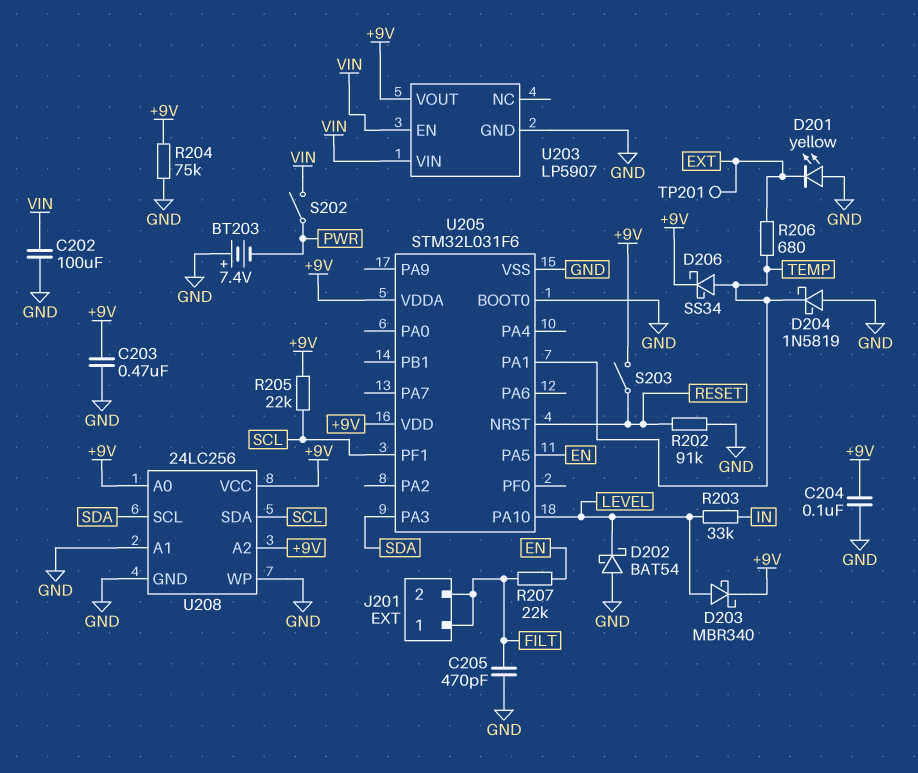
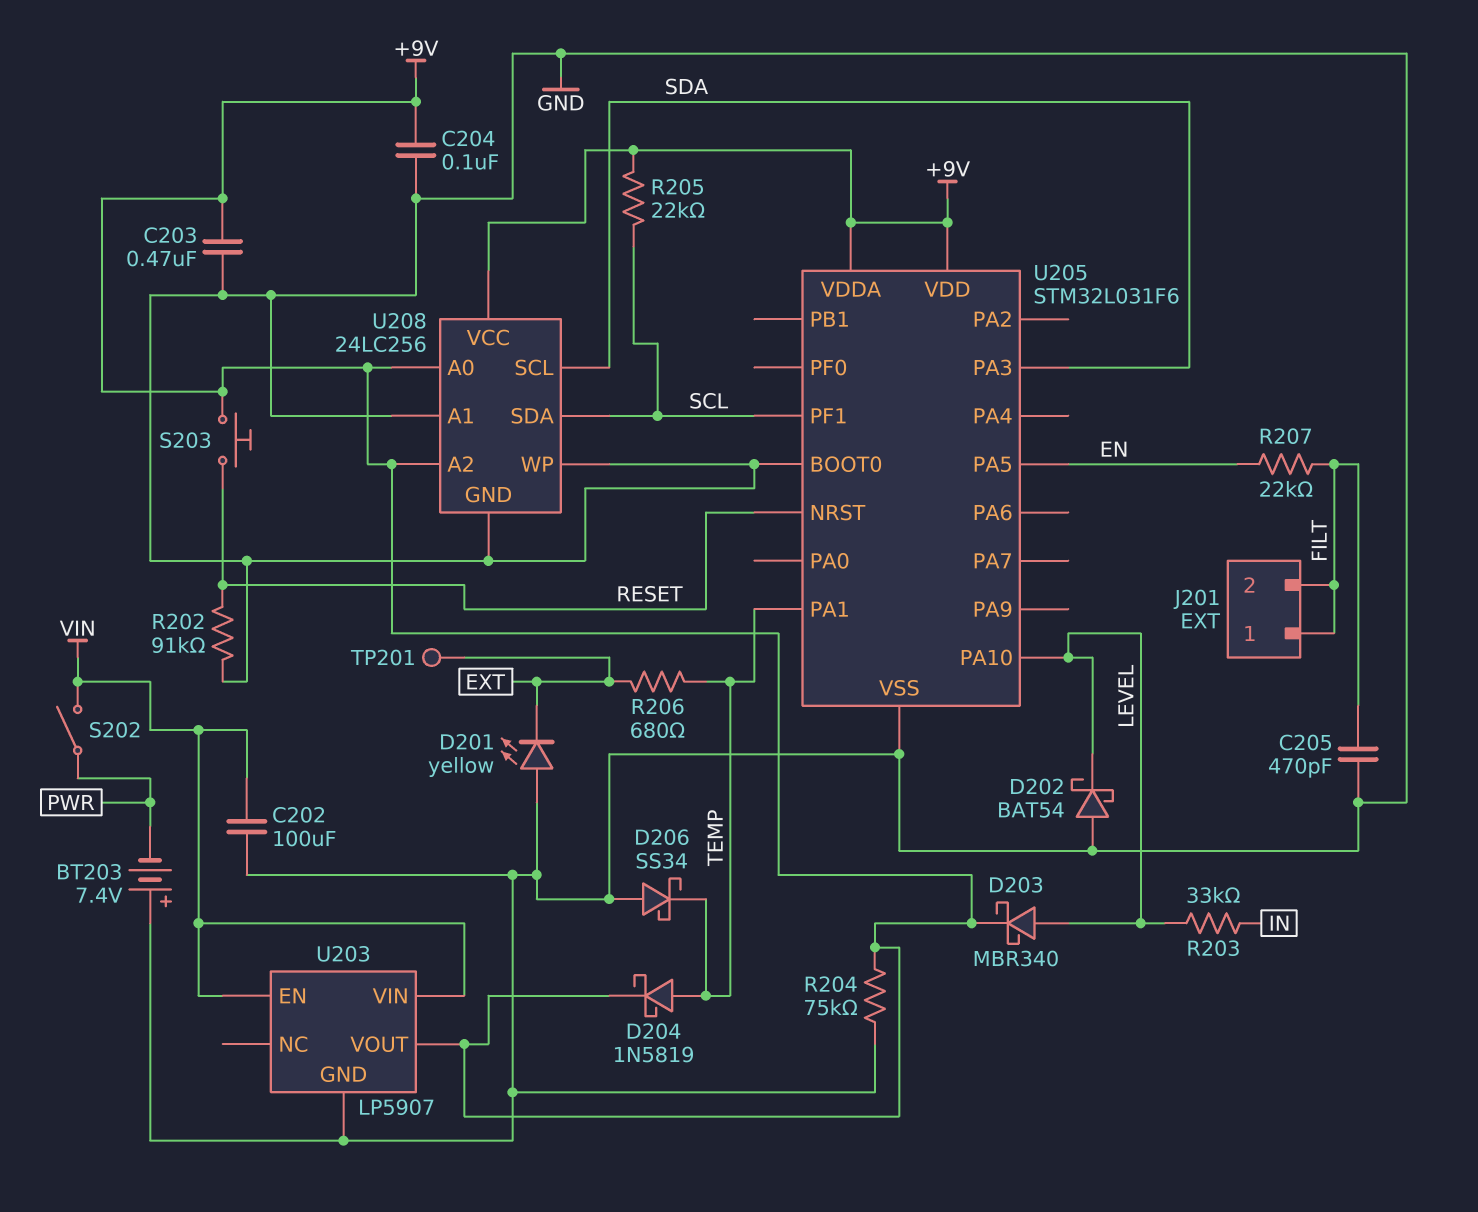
D204: schottky 1N5819 (A GND, K TEMP) -> schottky 1N5819 (A TEMP, K +9V)
D206: schottky SS34 (A TEMP, K +9V) -> schottky SS34 (A GND, K TEMP)
S203: switch (+9V, RESET) -> button (+9V, RESET)

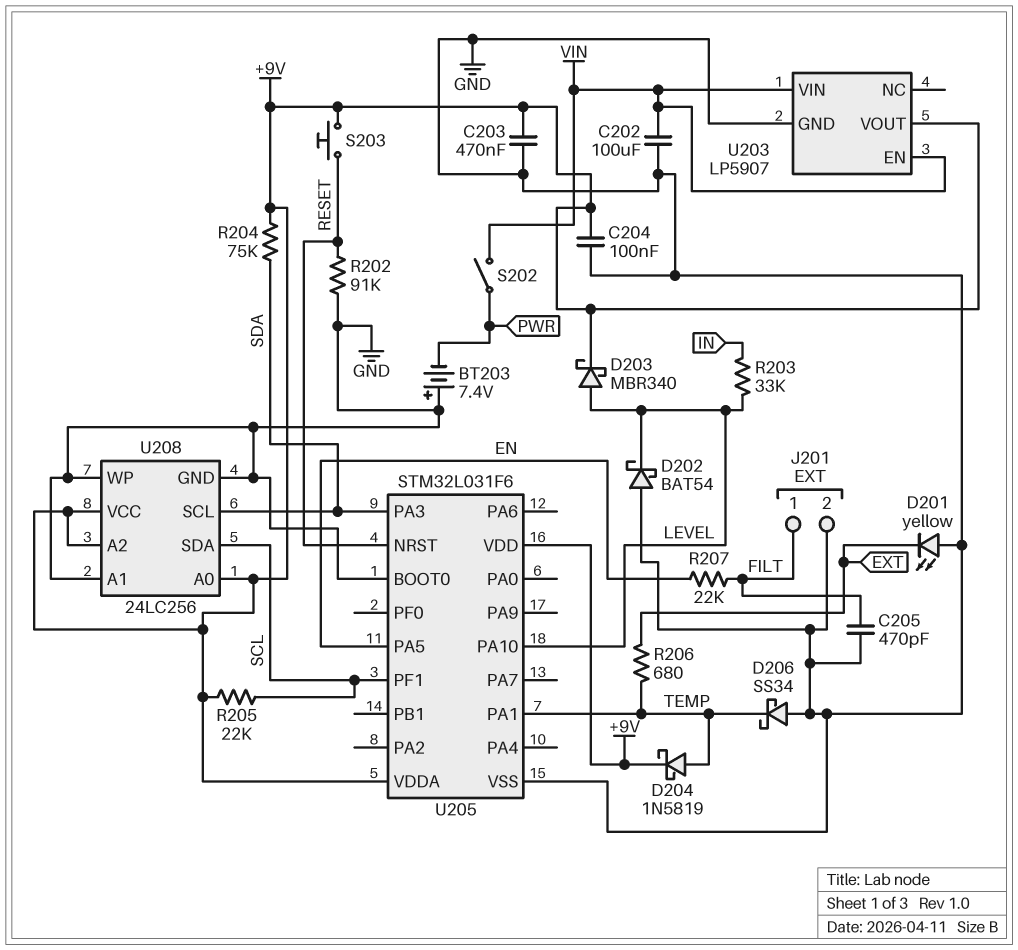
J201 pin 2: FILT -> GND
R204: 75k (+9V, GND) -> 75k (+9V, SDA)
TP201: test point (EXT) -> none

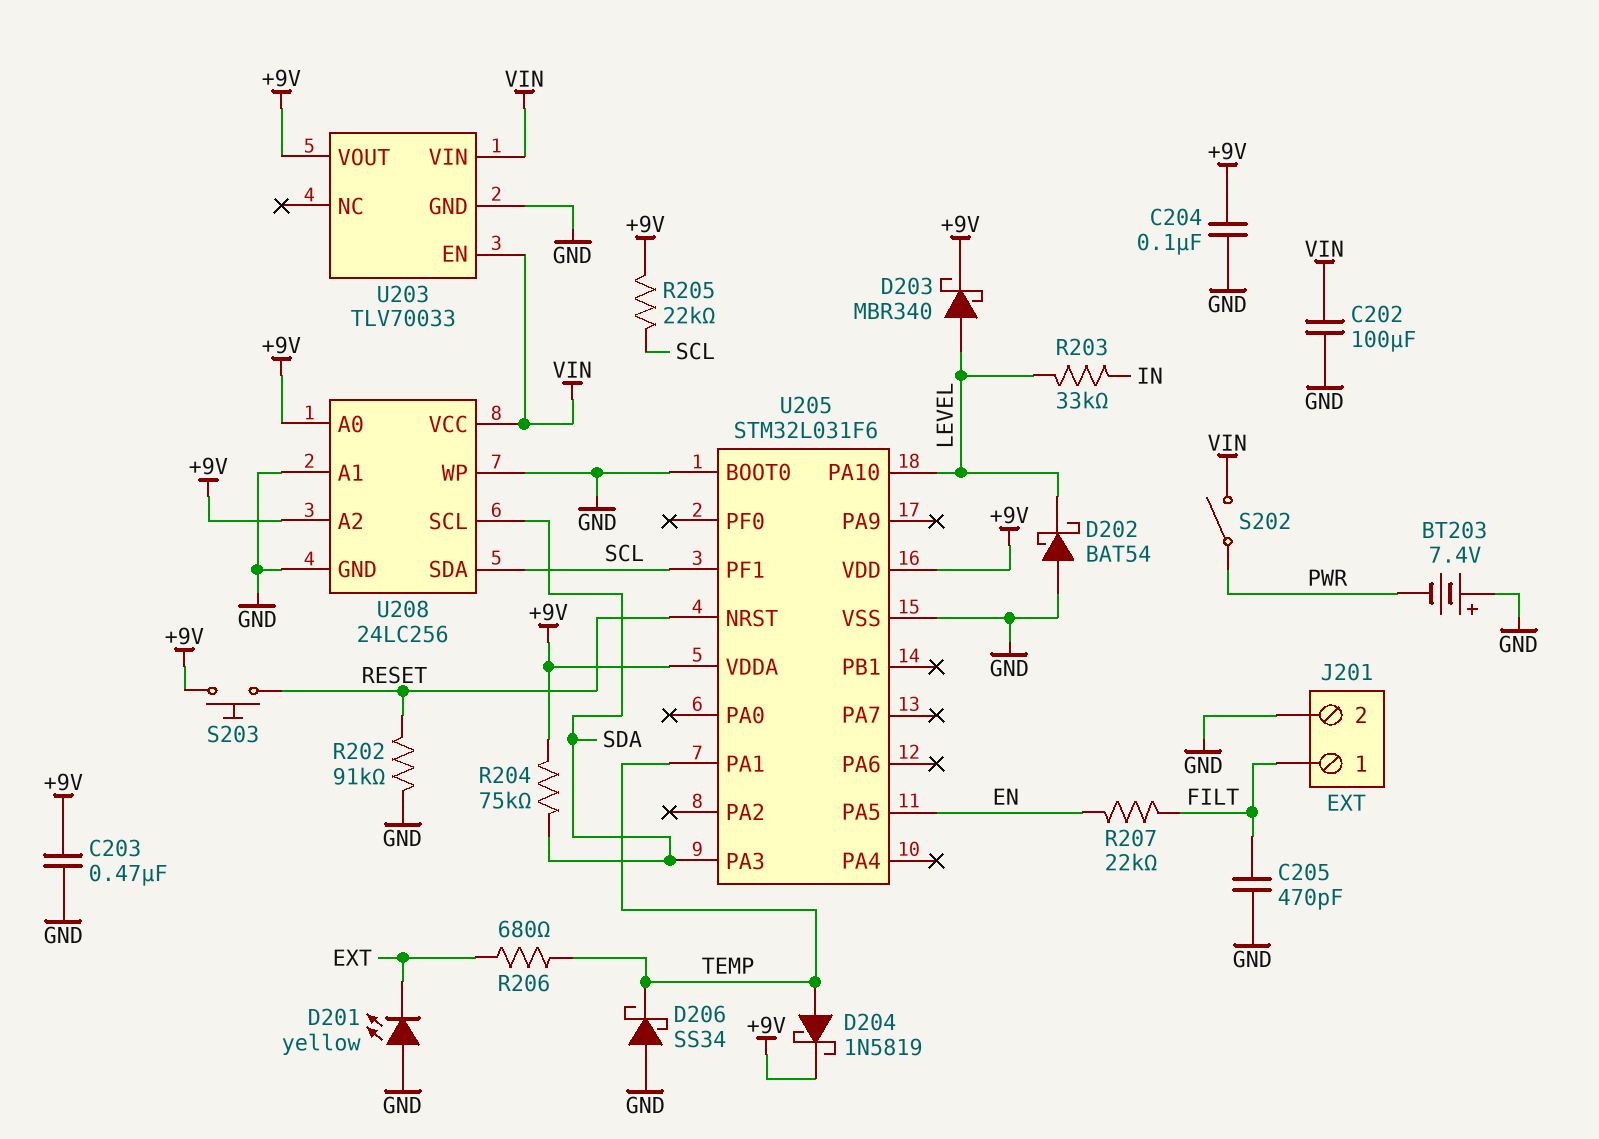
U203: LP5907 -> TLV70033
U208 pin VCC: +9V -> VIN

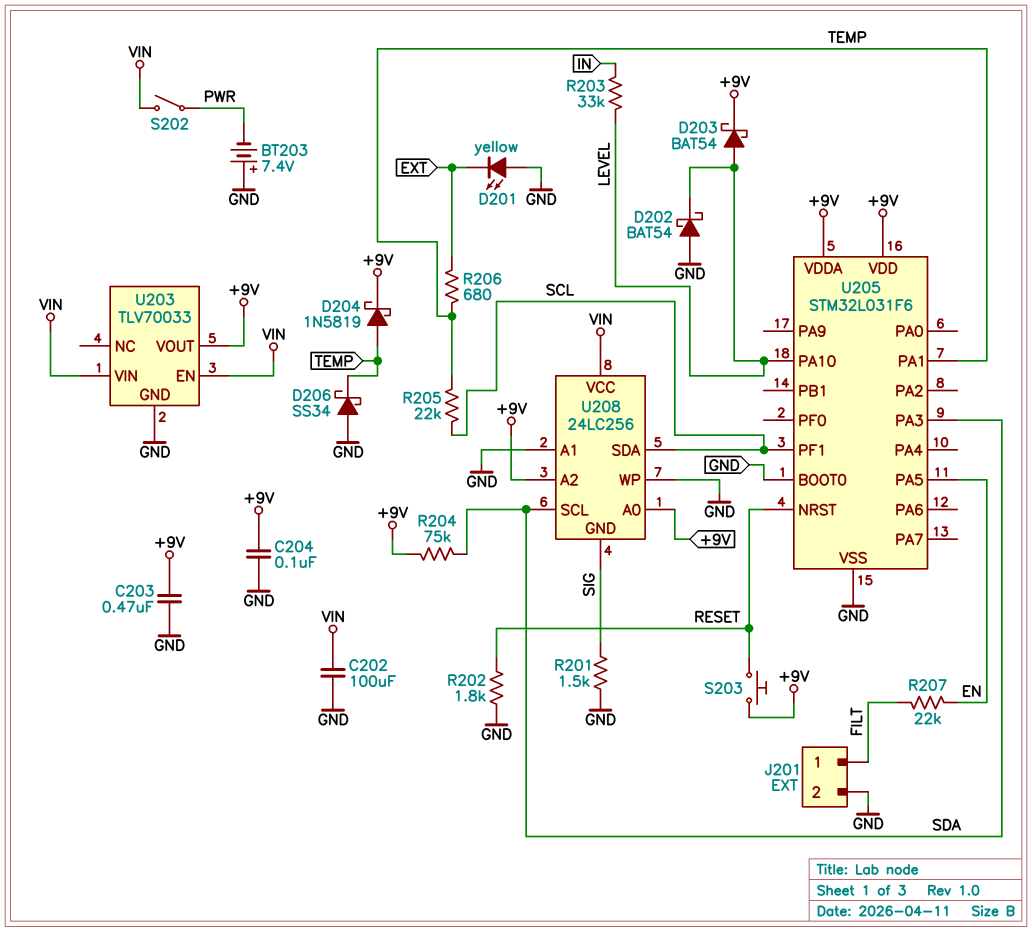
C205: 470pF (FILT, GND) -> none
D203: schottky MBR340 (A LEVEL, K +9V) -> schottky BAT54 (A LEVEL, K +9V)
R201: none -> 1.5k (GND, SIG)
R202: 91k (GND, RESET) -> 1.8k (GND, RESET)
R205: 22k (+9V, SCL) -> 22k (SCL, TEMP)
U208 pin GND: GND -> SIG

